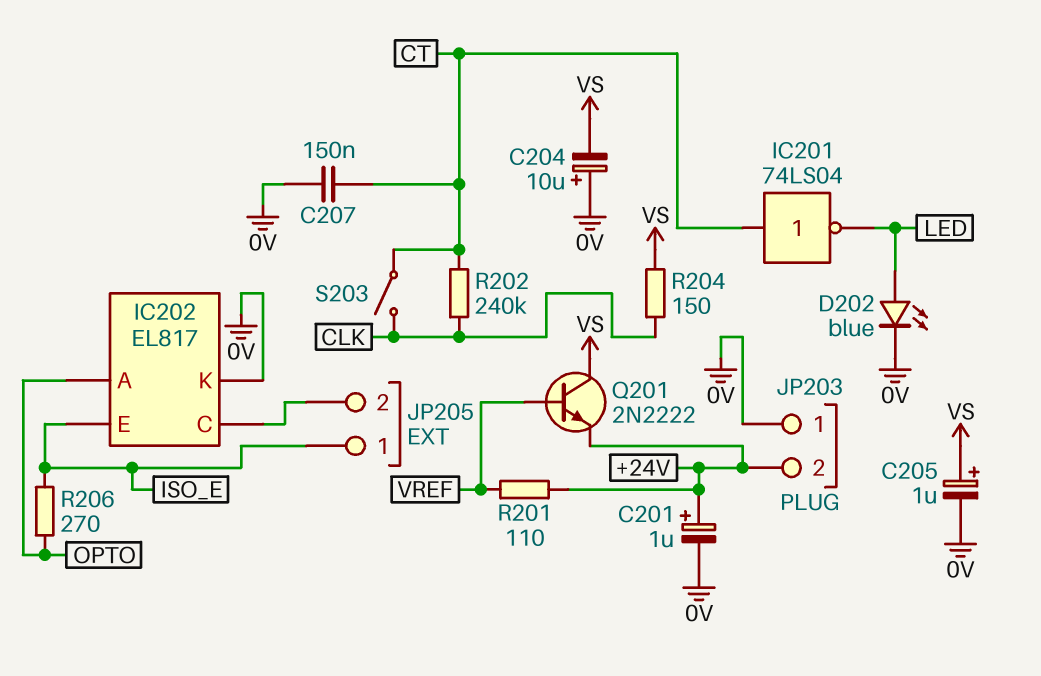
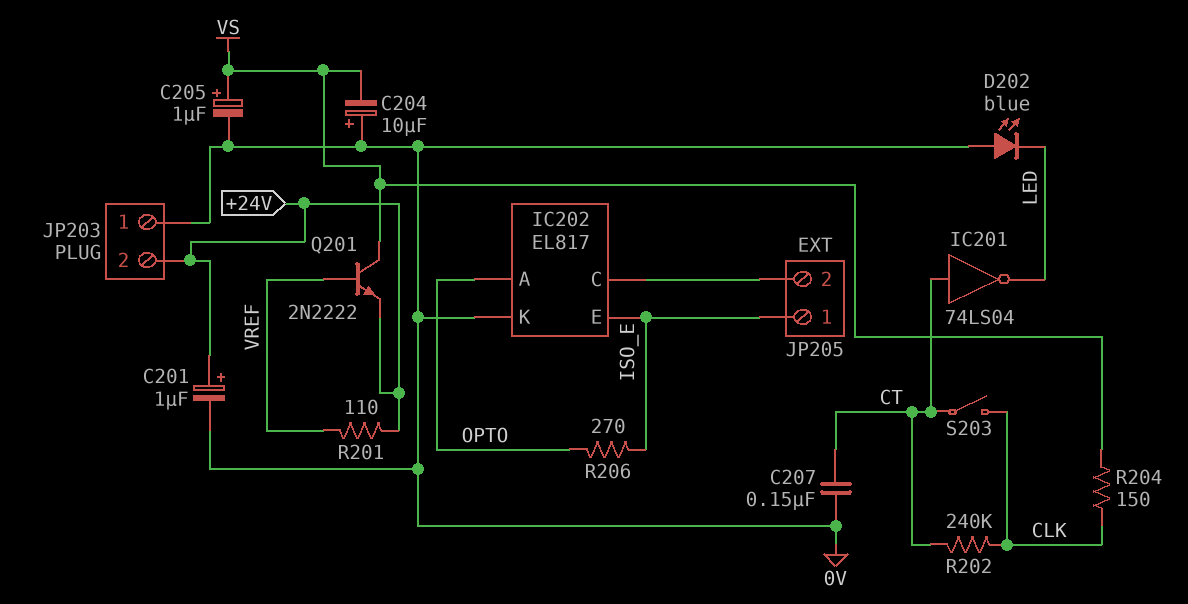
D202: LED blue (A LED, K 0V) -> LED blue (A 0V, K LED)

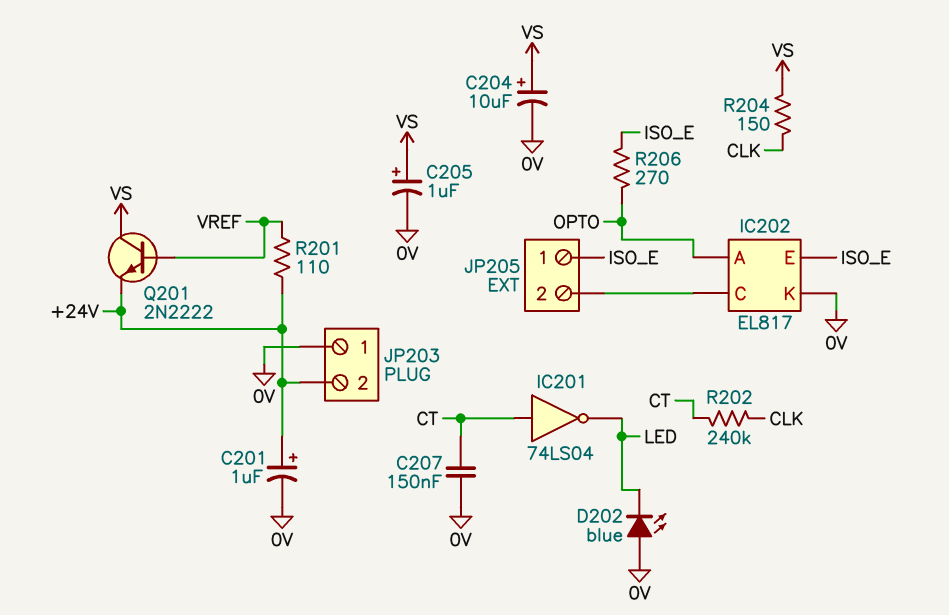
C204: 10uF (plus 0V, minus VS) -> 10uF (plus VS, minus 0V)
S203: switch (CLK, CT) -> none

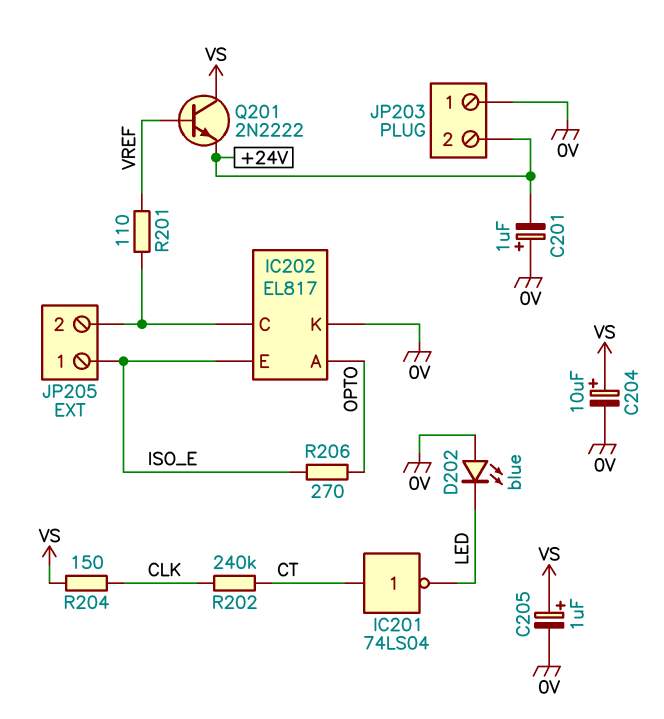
C201: 1uF (plus +24V, minus 0V) -> 1uF (plus 0V, minus +24V)
C207: 150nF (0V, CT) -> none
R201: 110 (+24V, VREF) -> 110 (IC202/C, VREF)

